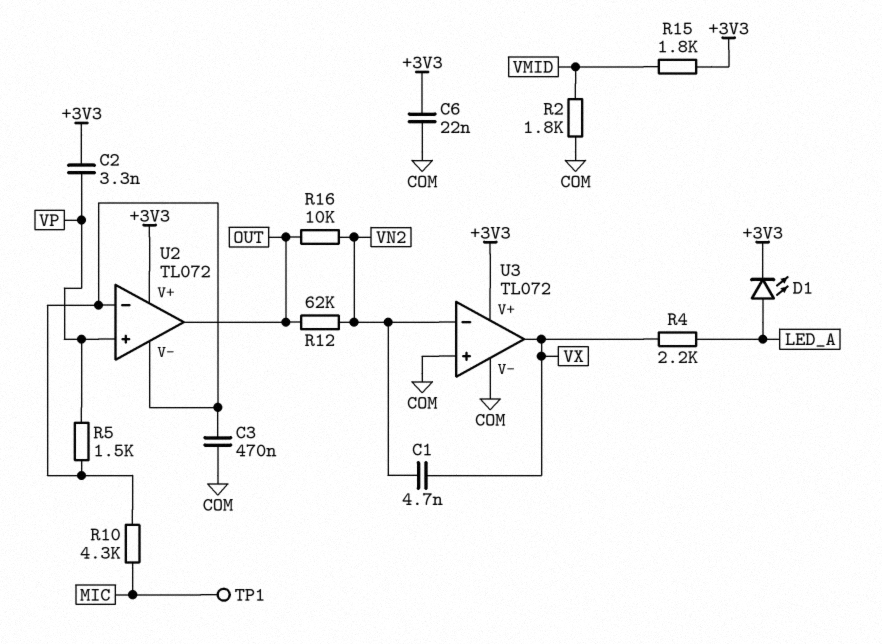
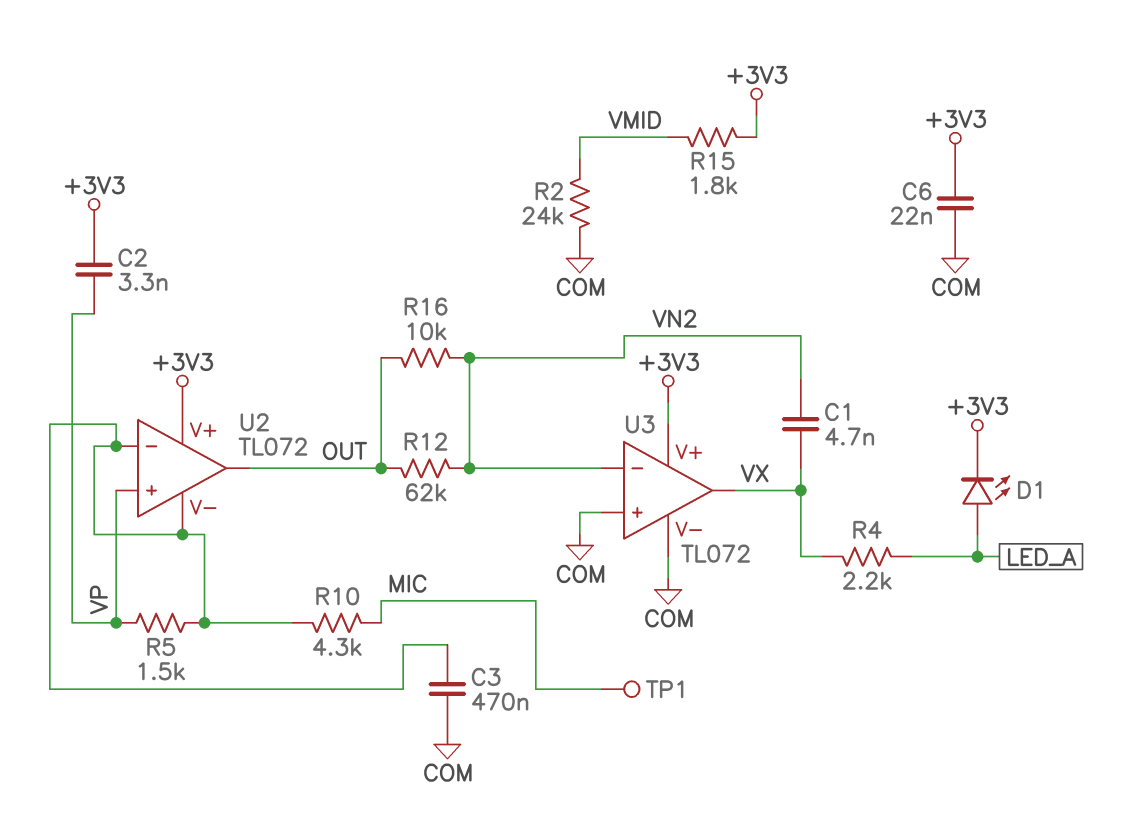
R2: 1.8k (COM, VMID) -> 24k (COM, VMID)

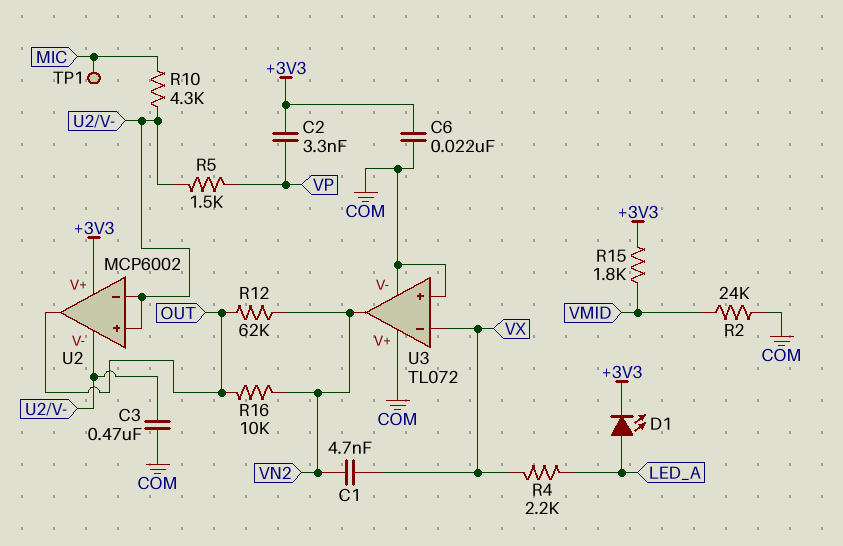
U2: TL072 -> MCP6002
U2 pin in+: VP -> U2/V-
U3 pin V+: +3V3 -> COM
U3 pin in-: VN2 -> VX
U3 pin out: VX -> VN2

